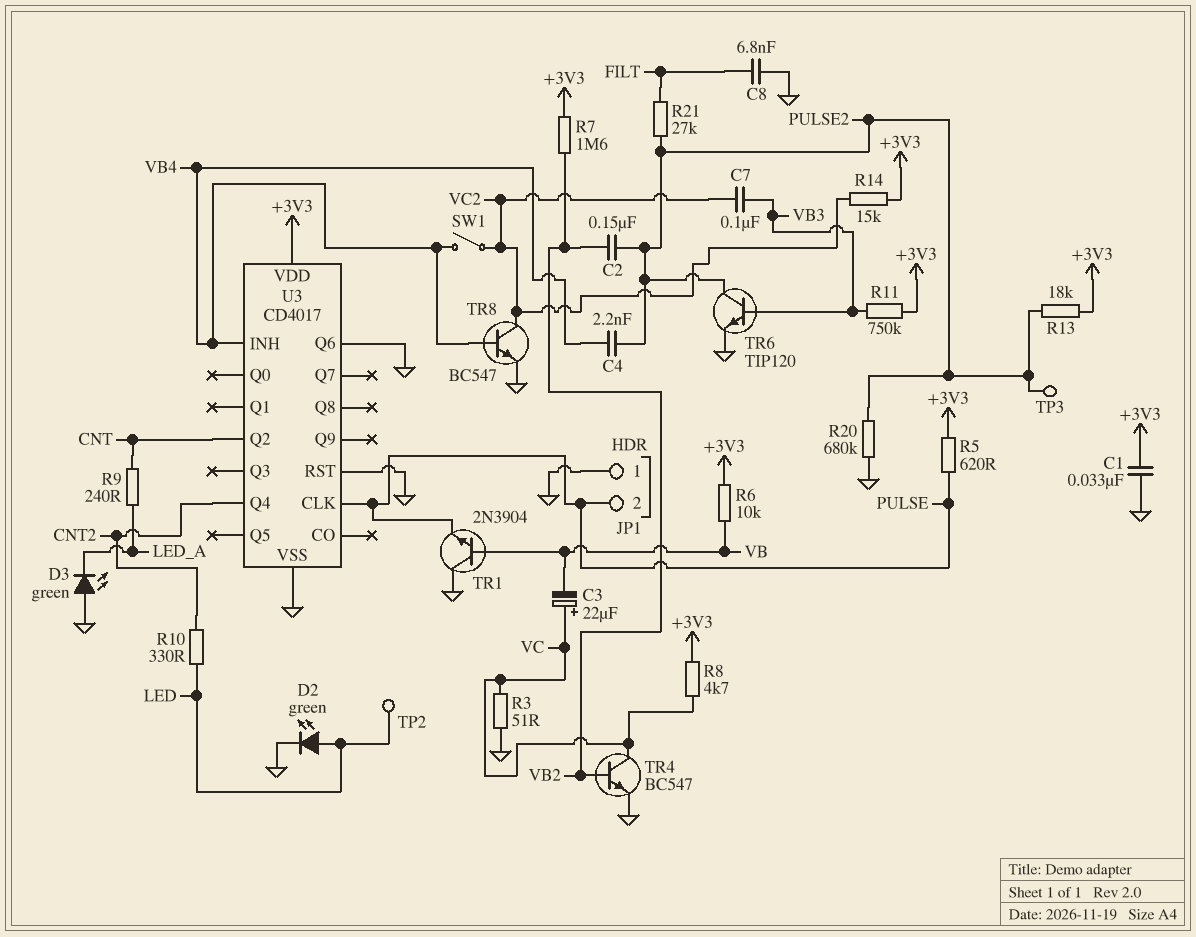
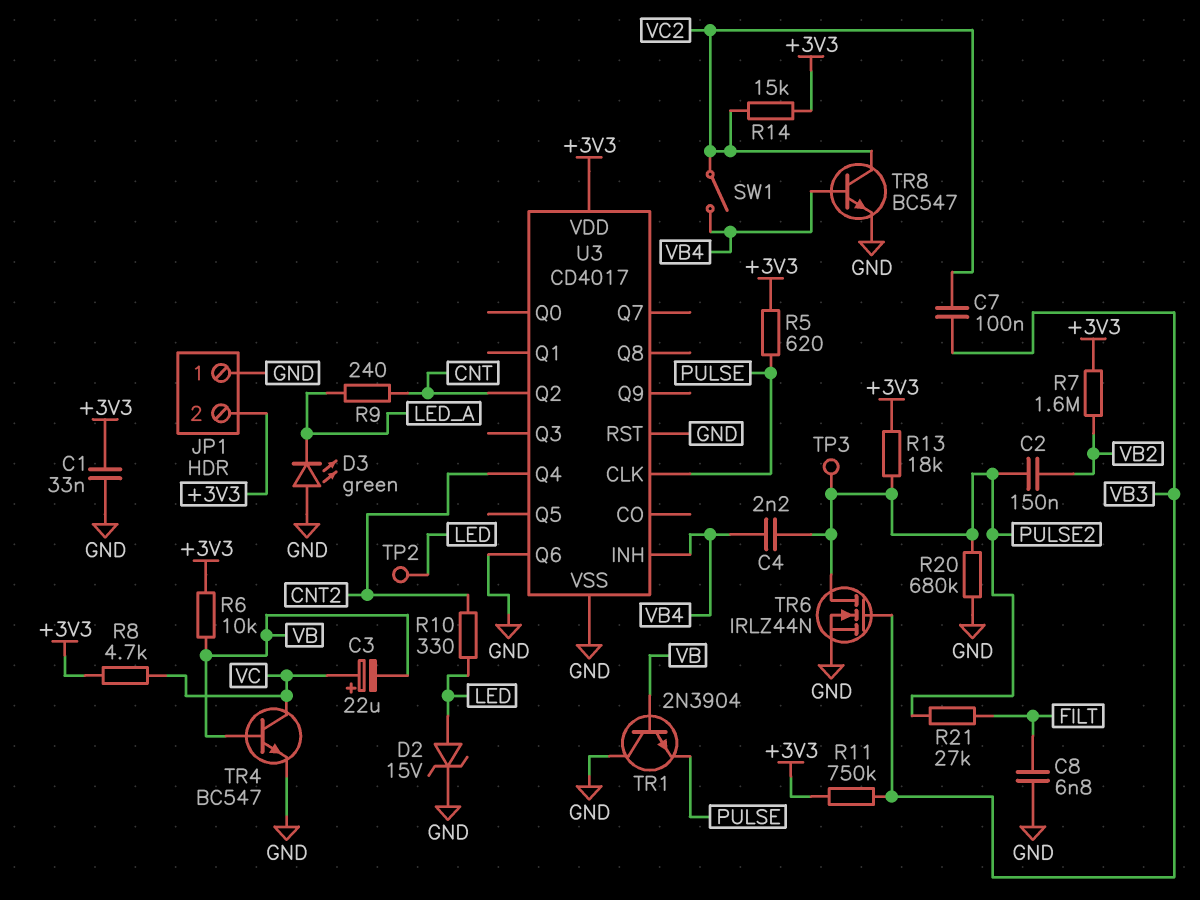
D2: LED green (A LED, K GND) -> zener 15V (A LED, K GND)
JP1 pin 2: PULSE -> +3V3
R3: 51 (GND, VC) -> none
TR4: NPN BC547 (B VB2, C VC, E GND) -> NPN BC547 (B VB, C VC, E GND)
TR6: NPN TIP120 (B VB3, C PULSE2, E GND) -> NMOS IRLZ44N (G VB3, D PULSE2, S GND)

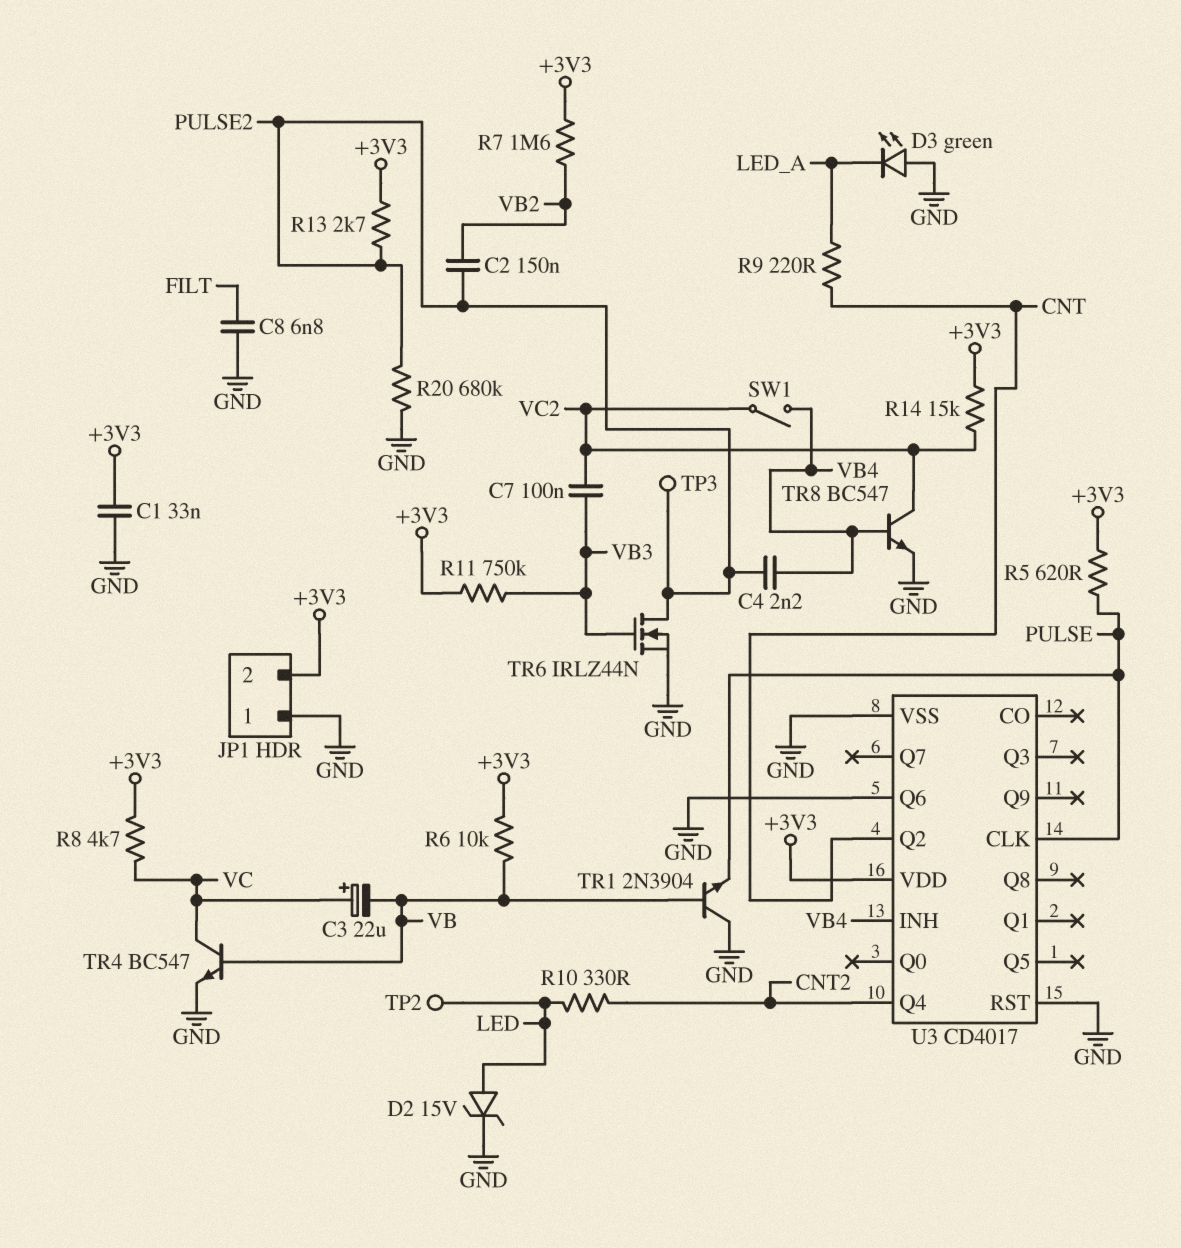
R9: 240 (CNT, LED_A) -> 220 (CNT, LED_A)
R13: 18k (+3V3, PULSE2) -> 2.7k (+3V3, PULSE2)
R21: 27k (FILT, PULSE2) -> none

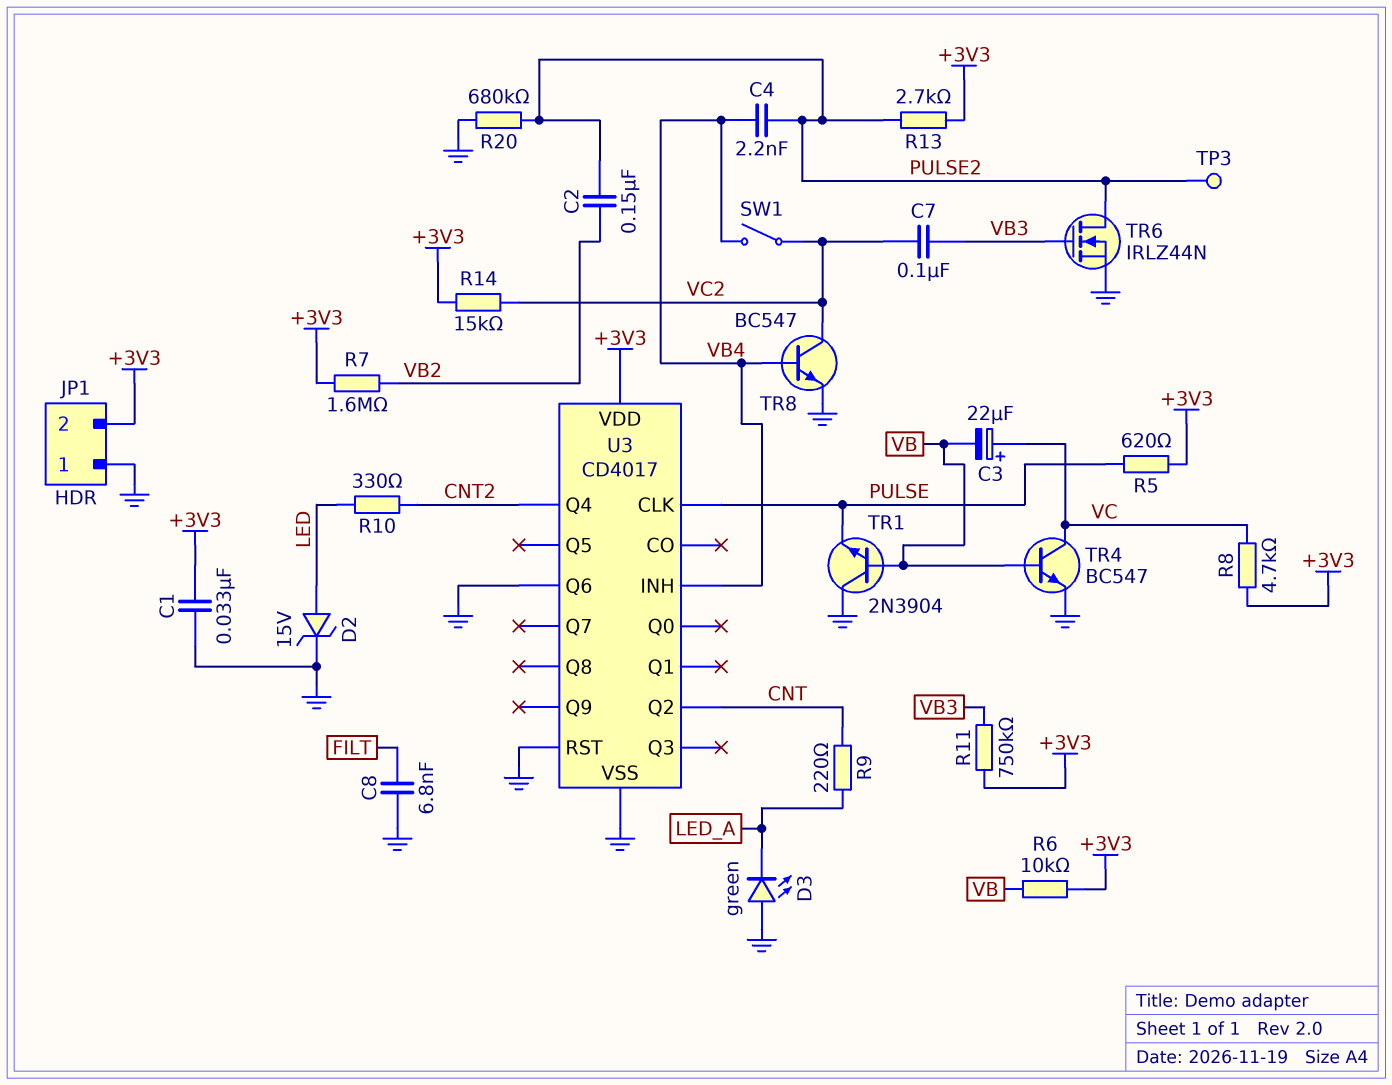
TP2: test point (LED) -> none

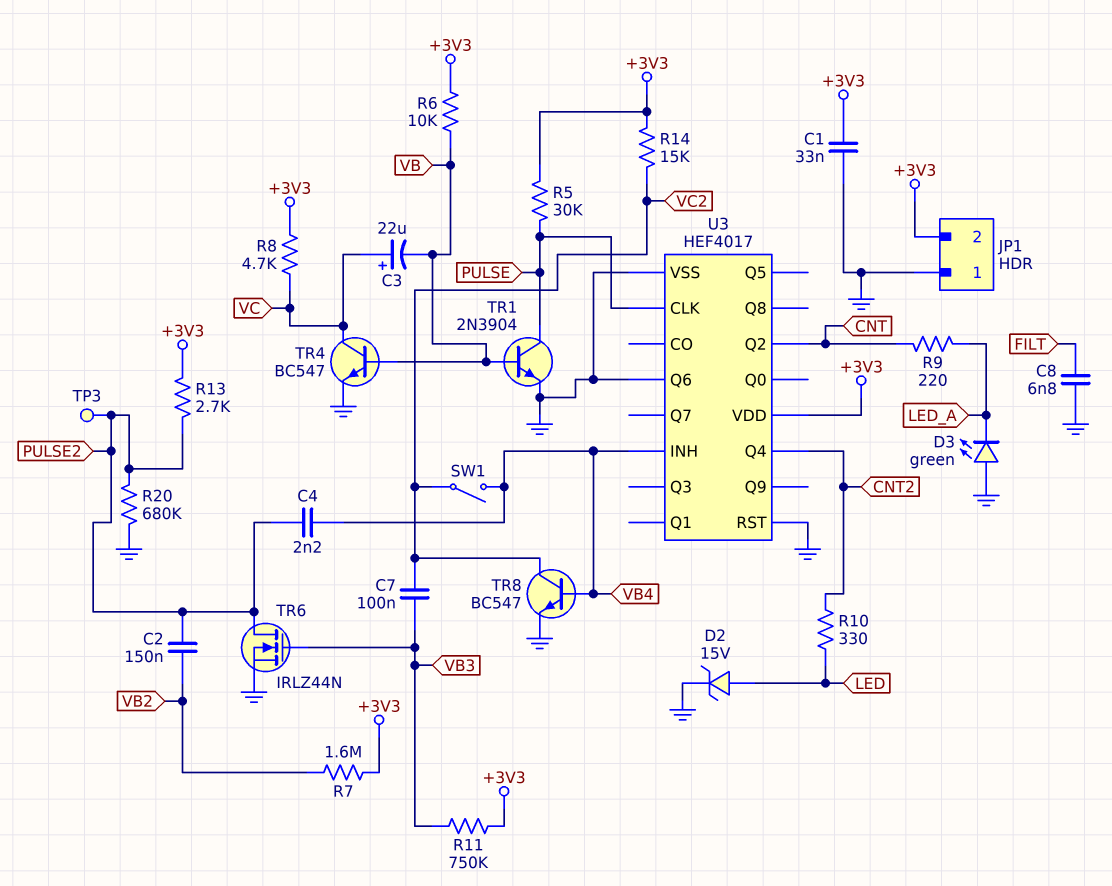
R5: 620 (+3V3, PULSE) -> 30k (+3V3, PULSE)
TR1: NPN 2N3904 (B VB, C GND, E PULSE) -> NPN 2N3904 (B VB, C PULSE, E GND)
U3: CD4017 -> HEF4017

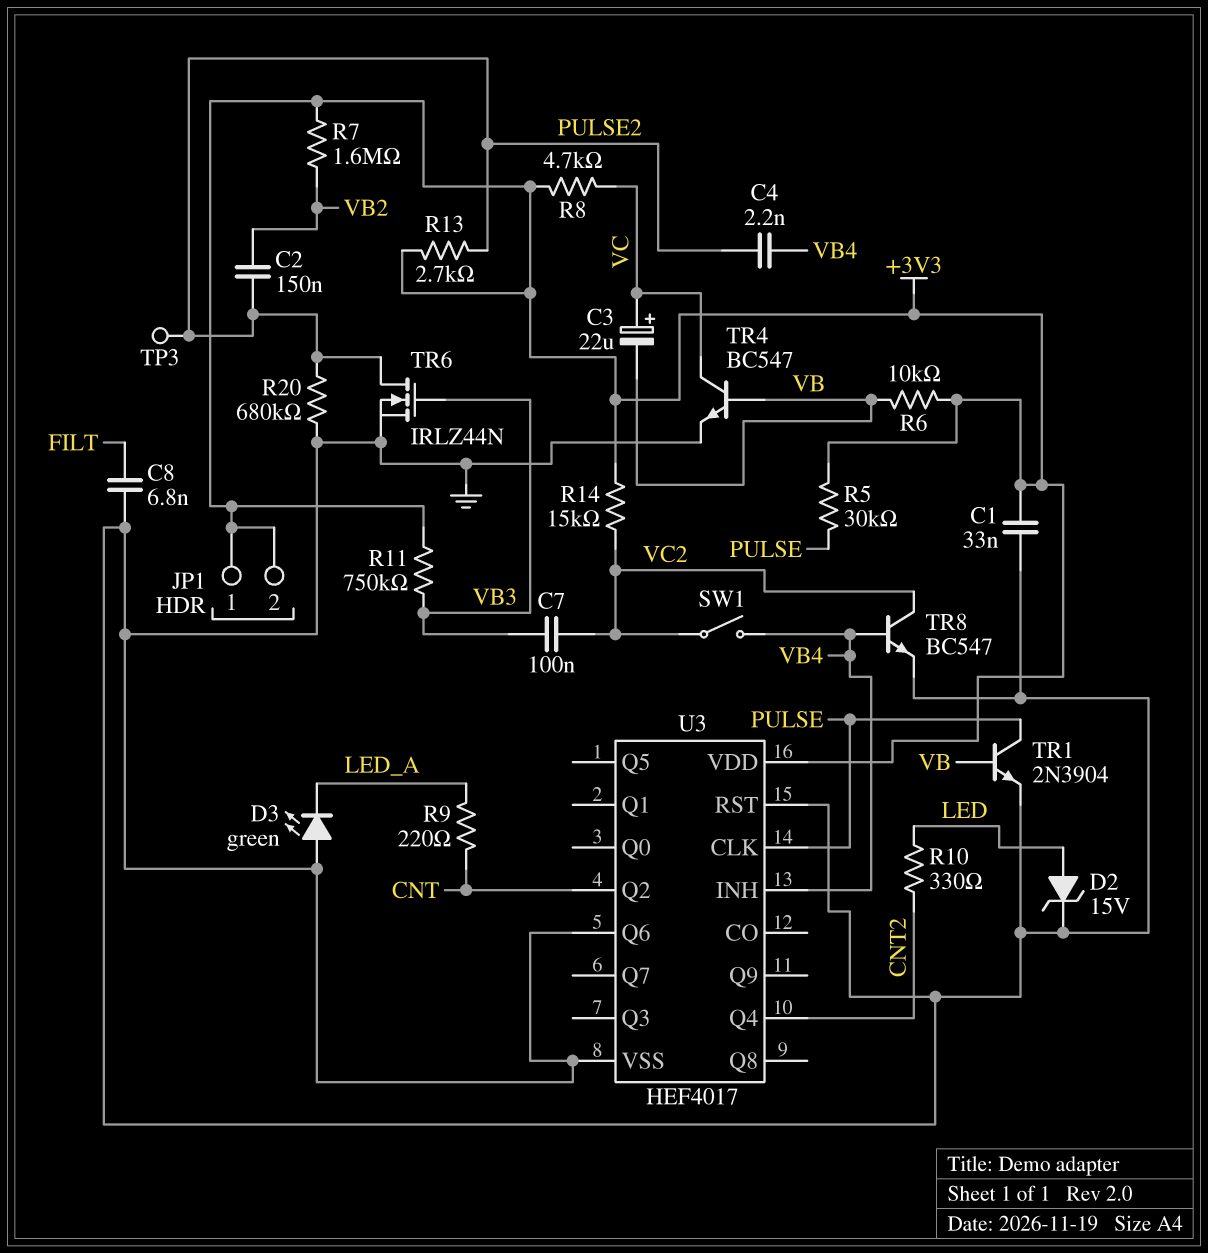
JP1 pin 1: GND -> +3V3

